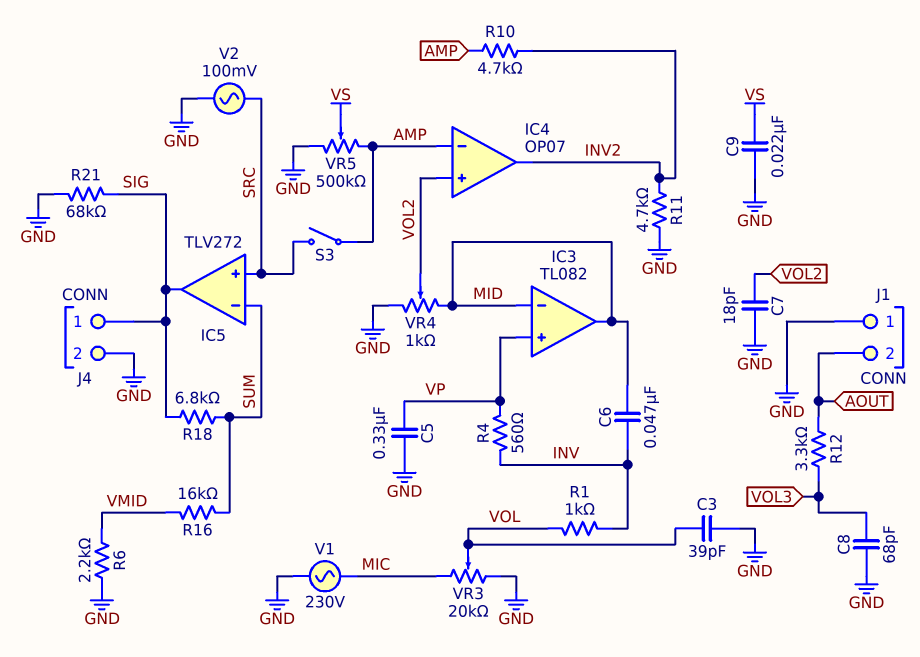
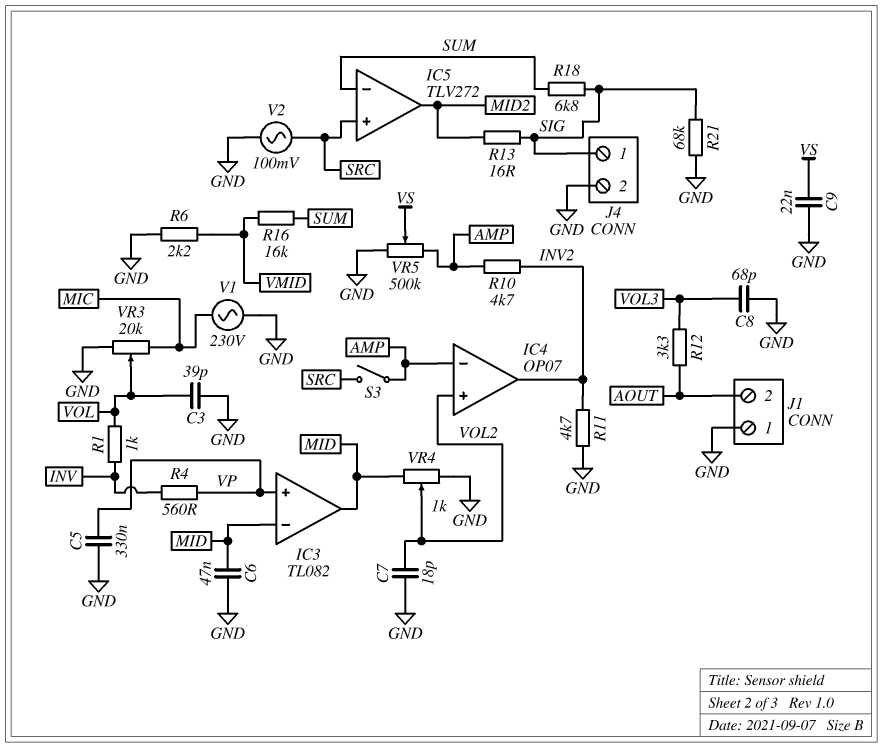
C6: 47nF (INV, MID) -> 47nF (GND, MID)
IC5 pin out: SIG -> MID2
R13: none -> 16 (MID2, SIG)

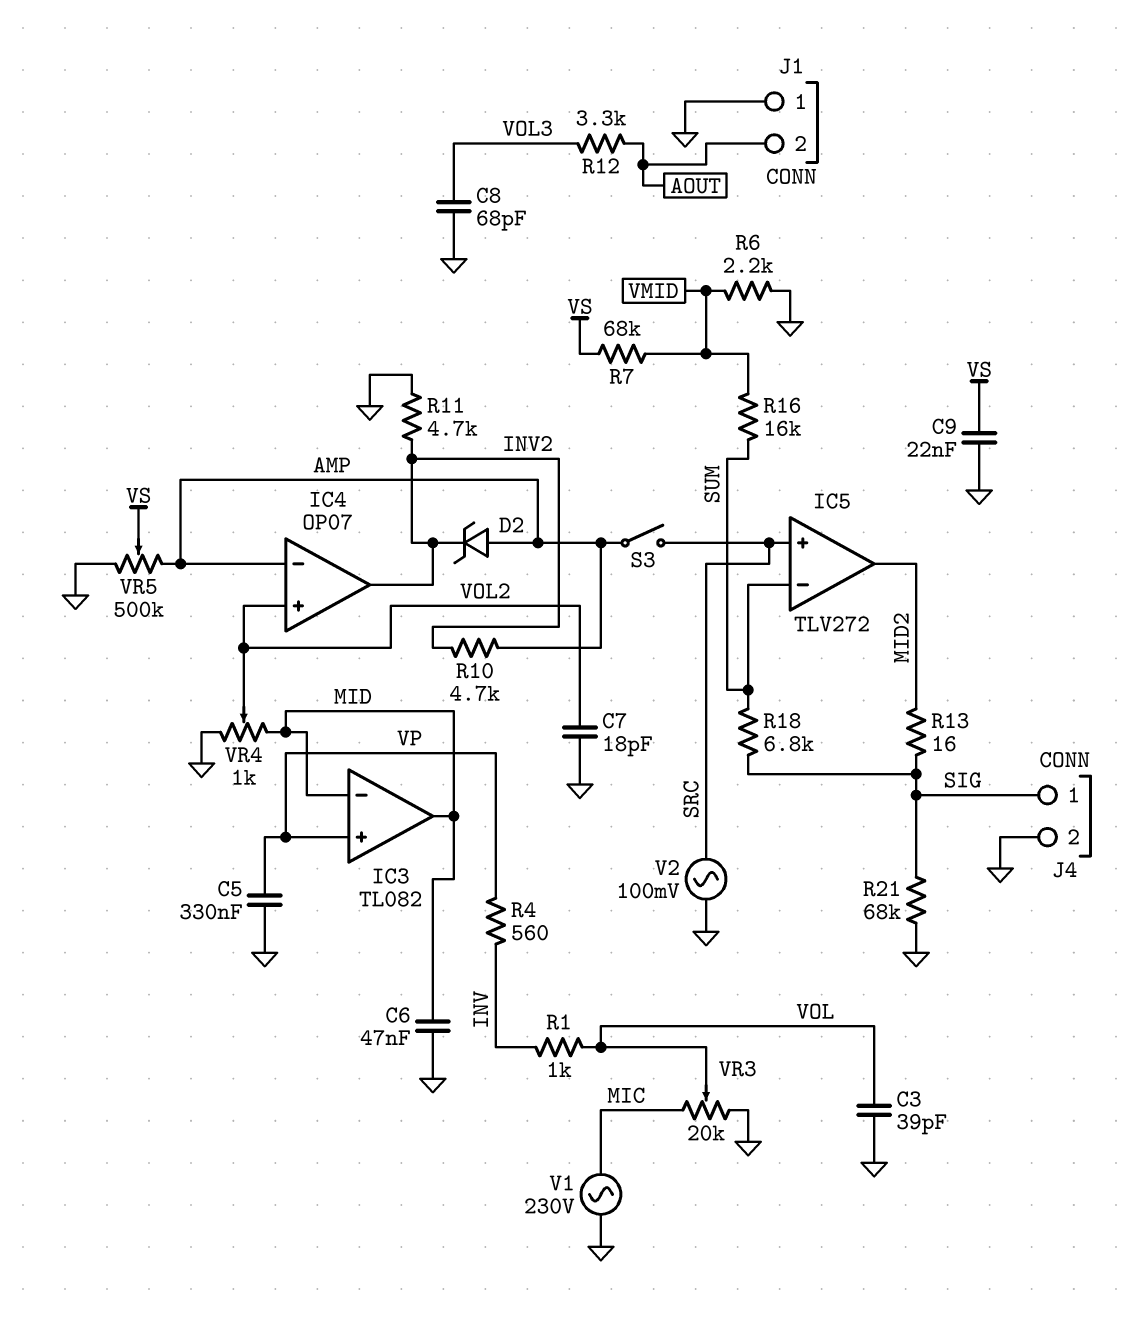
D2: none -> zener (A AMP, K INV2)
R7: none -> 68k (VMID, VS)

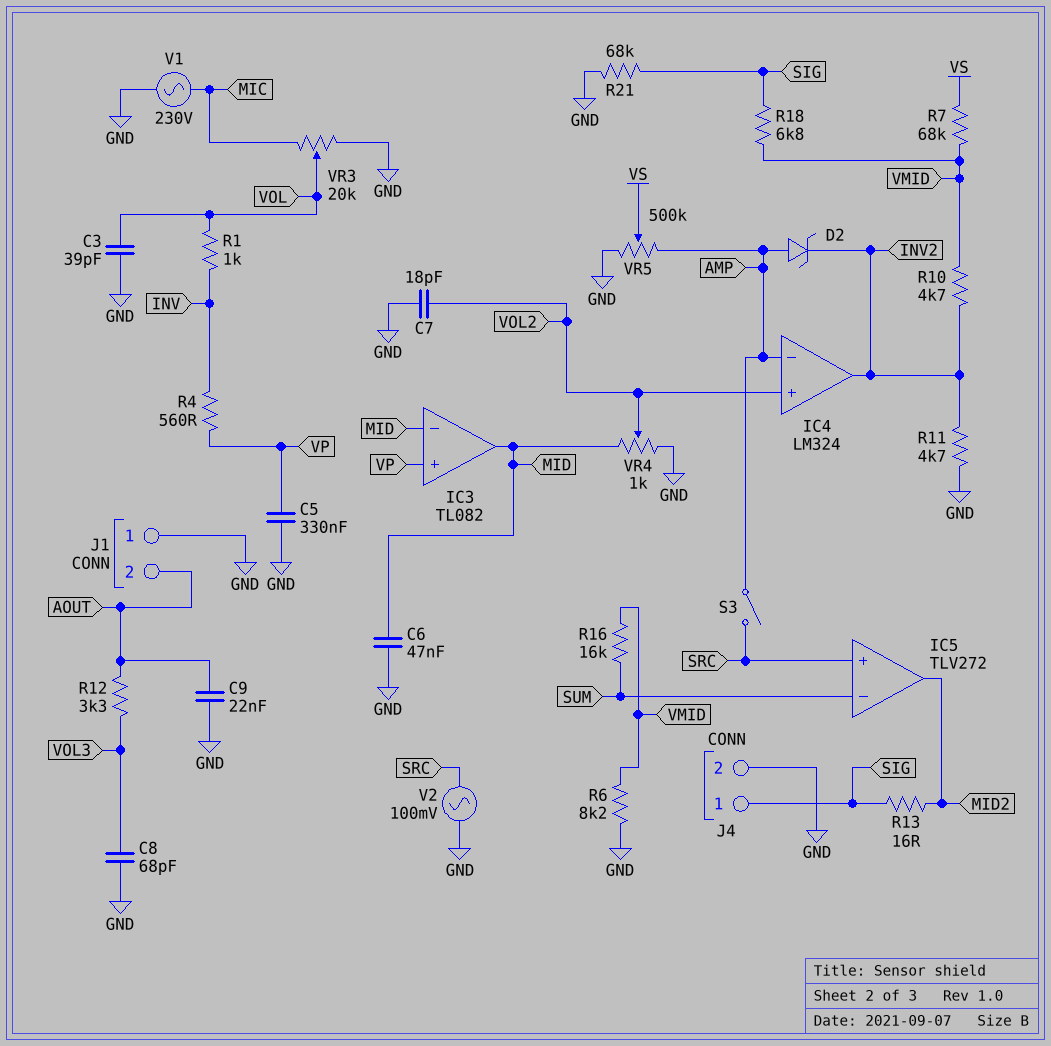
C9: 22nF (GND, VS) -> 22nF (AOUT, GND)
IC4: OP07 -> LM324
R6: 2.2k (GND, VMID) -> 8.2k (GND, VMID)
R10: 4.7k (AMP, INV2) -> 4.7k (INV2, VMID)
R18: 6.8k (SIG, SUM) -> 6.8k (SIG, VMID)

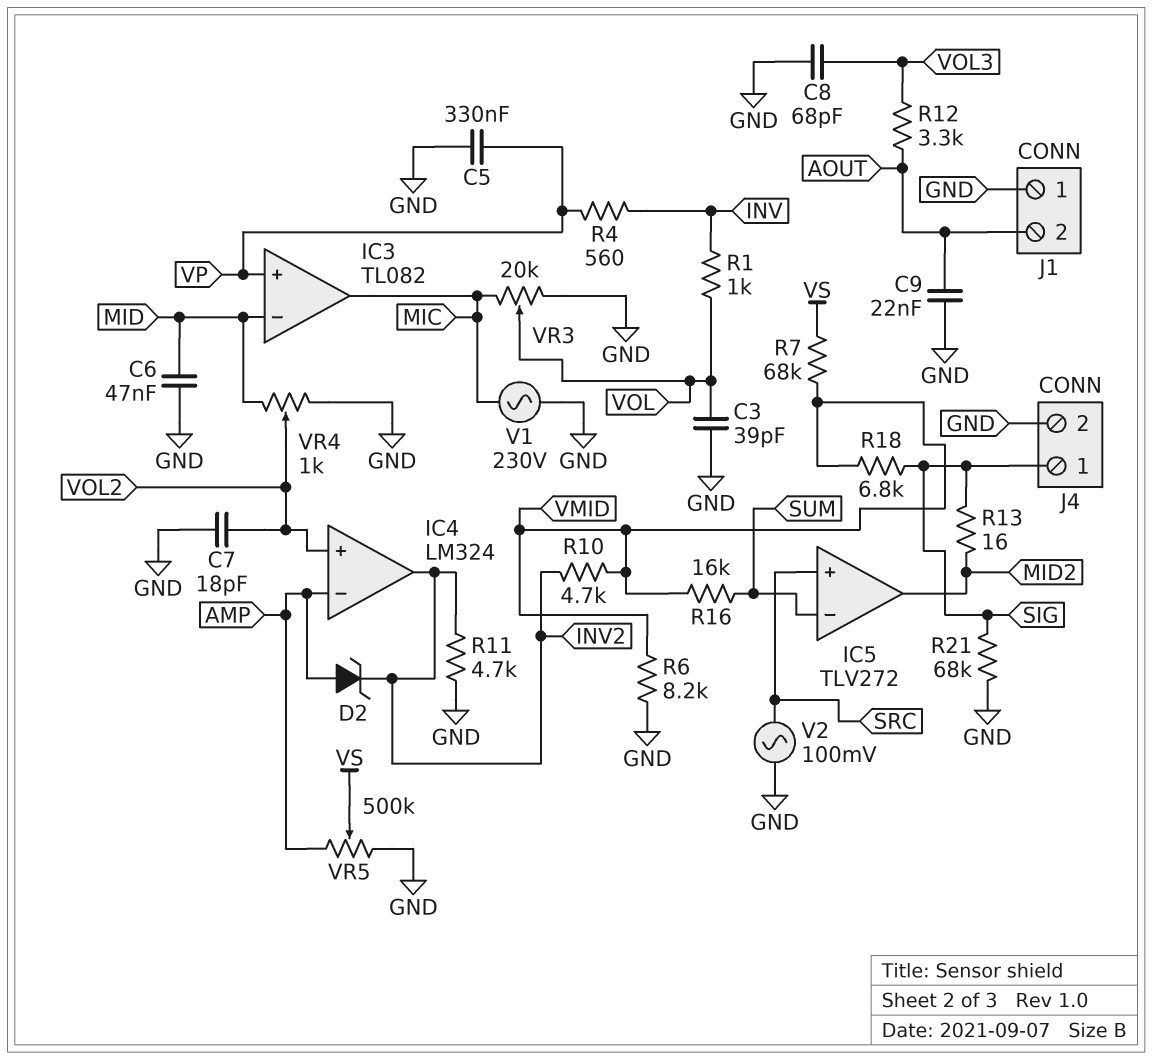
IC3 pin out: MID -> MIC
S3: switch (AMP, SRC) -> none

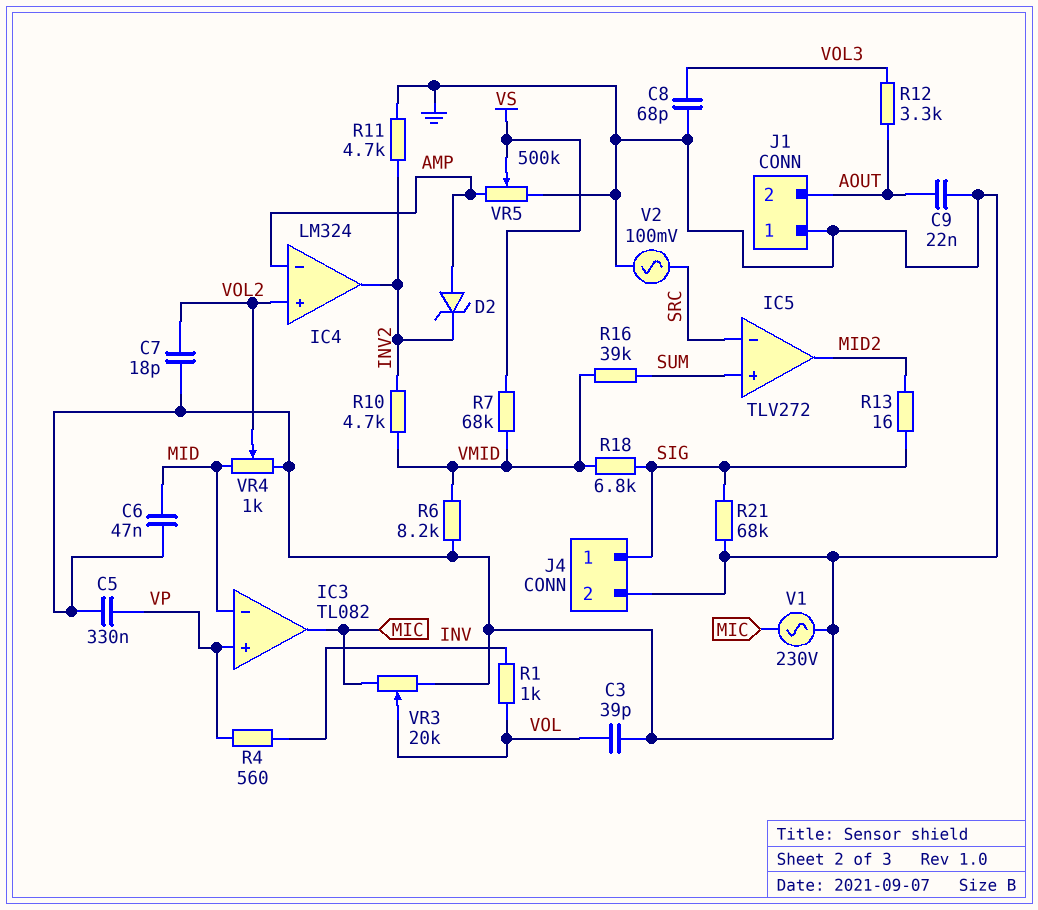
IC5 pin in+: SRC -> SUM
IC5 pin in-: SUM -> SRC
R16: 16k (SUM, VMID) -> 39k (SUM, VMID)

